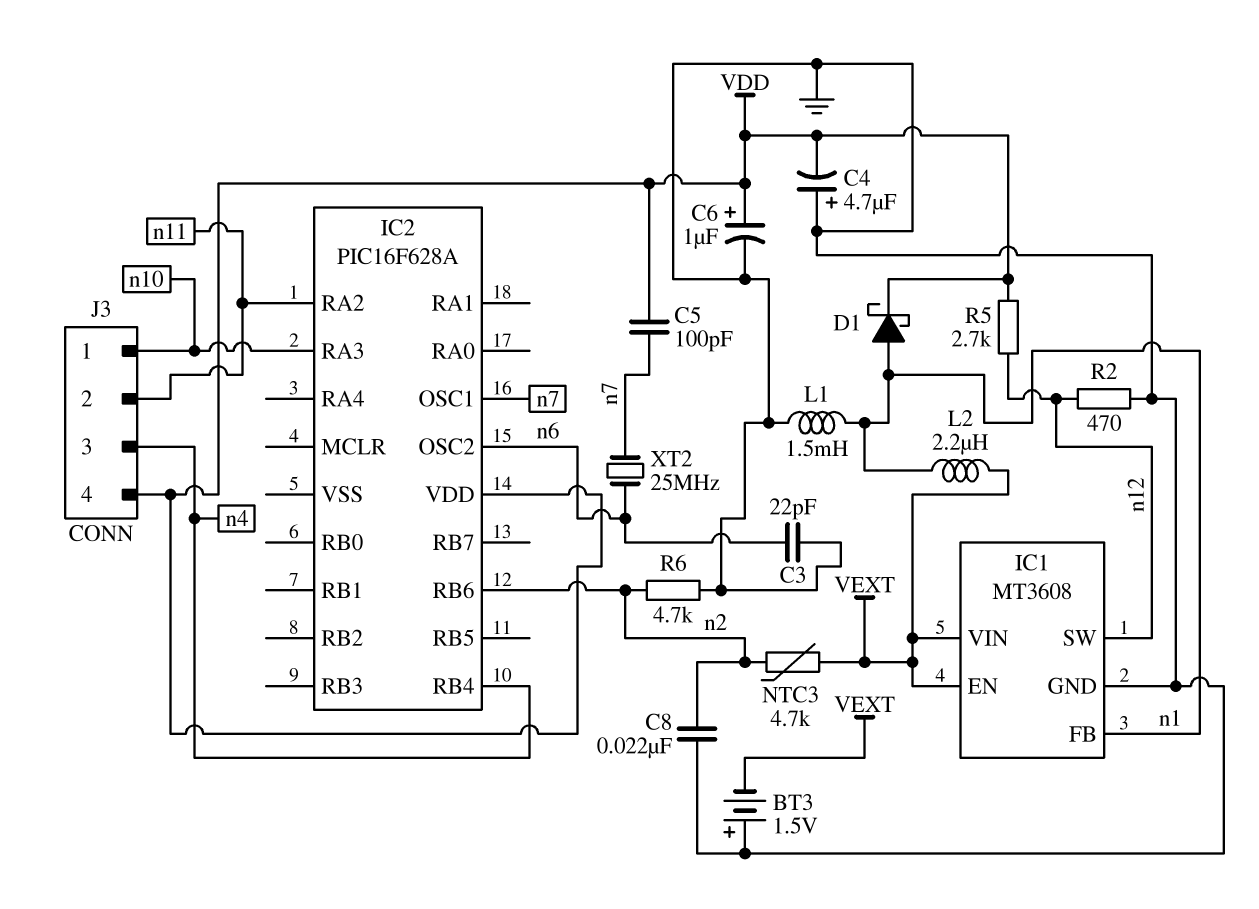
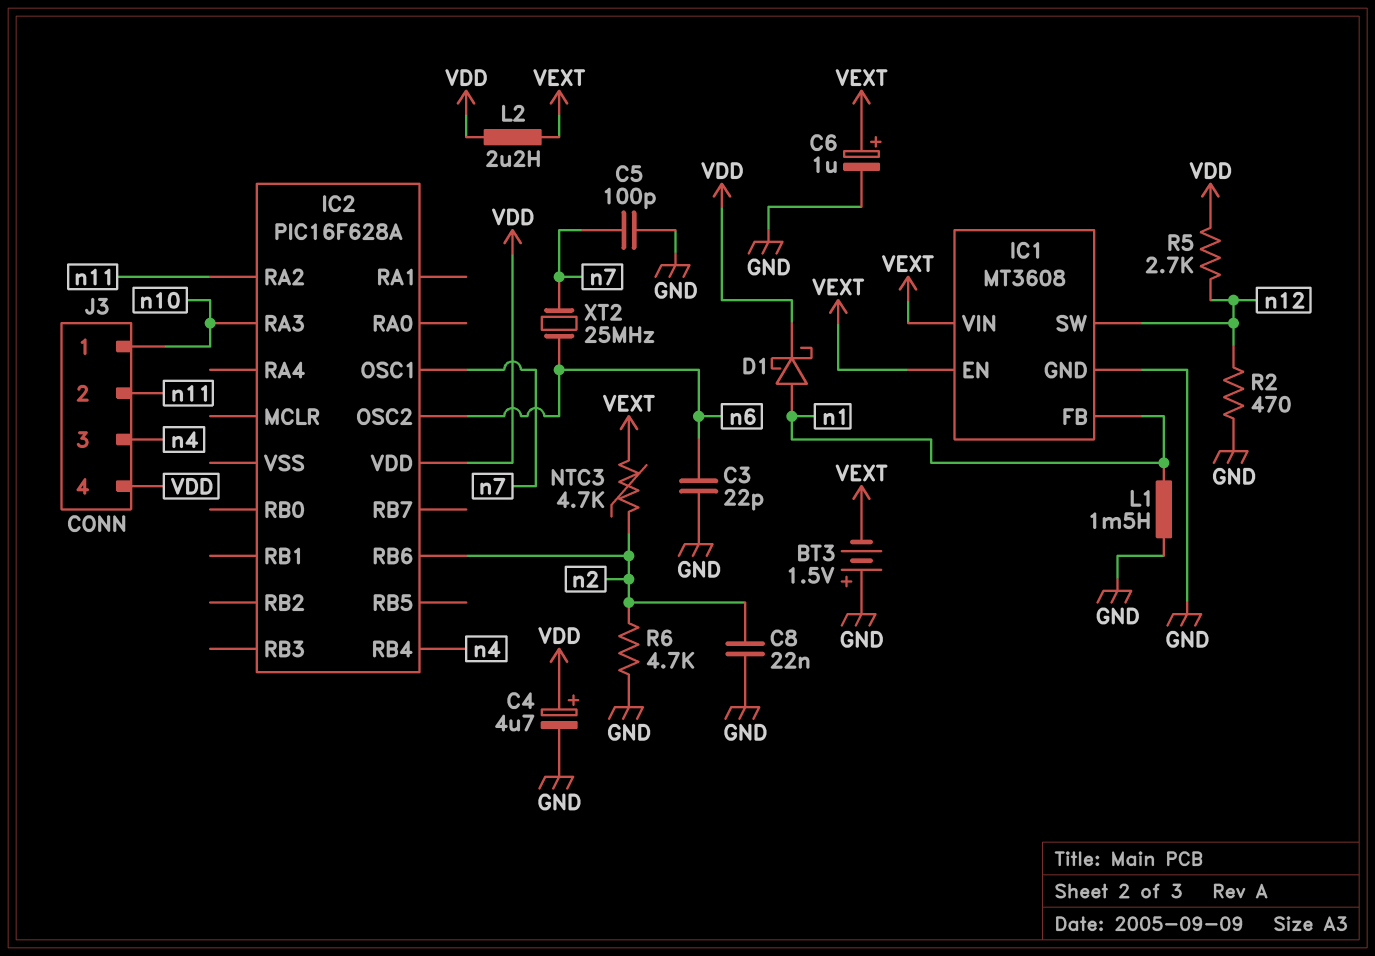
C4: 4.7uF (plus GND, minus VDD) -> 4.7uF (plus VDD, minus GND)
C5: 100pF (VDD, n7) -> 100pF (GND, n7)
C6: 1uF (plus VDD, minus GND) -> 1uF (plus VEXT, minus GND)
L2: 2.2uH (VEXT, n1) -> 2.2uH (VDD, VEXT)

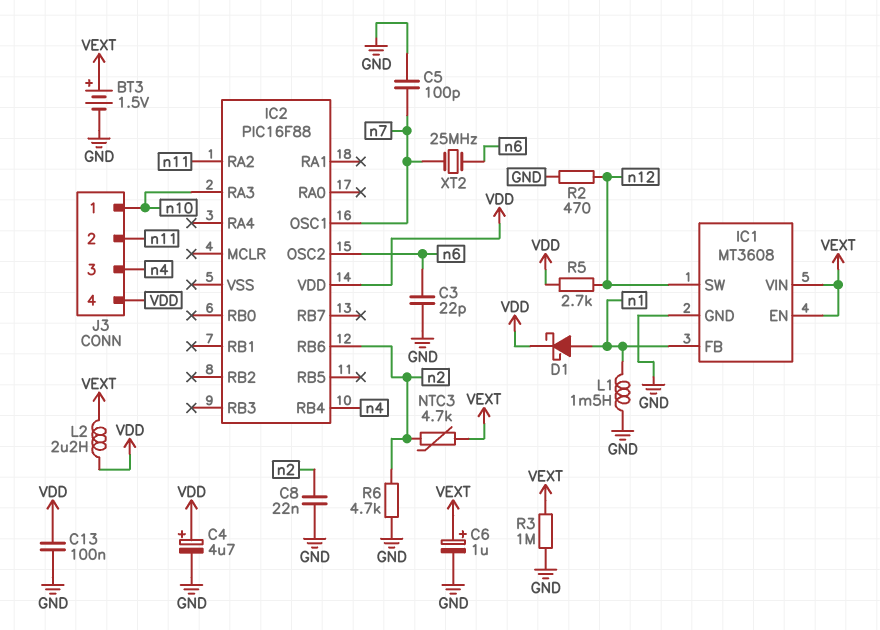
BT3: 1.5V (plus GND, minus VEXT) -> 1.5V (plus VEXT, minus GND)
C13: none -> 100nF (GND, VDD)
IC2: PIC16F628A -> PIC16F88
R3: none -> 1M (GND, VEXT)

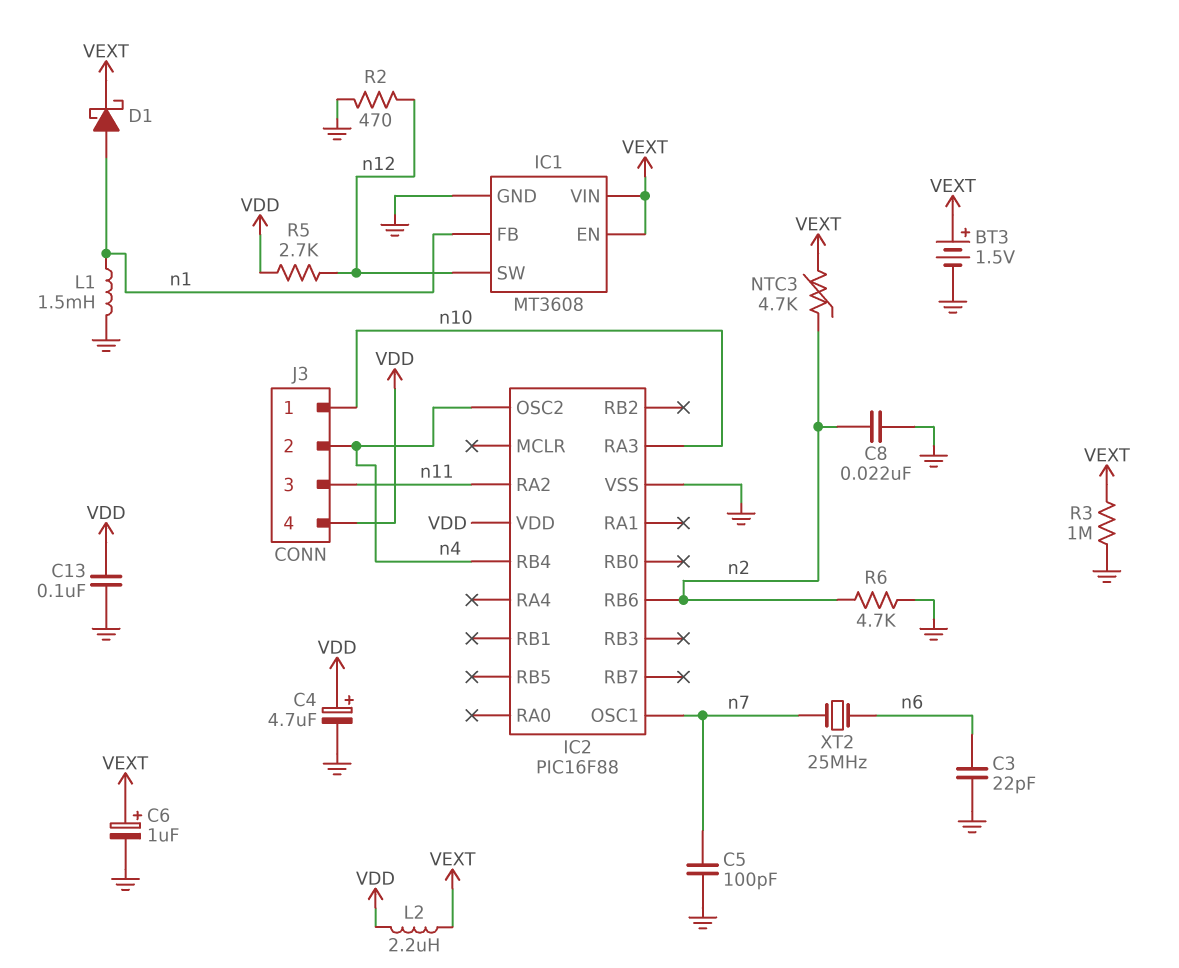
D1: schottky (A n1, K VDD) -> schottky (A n1, K VEXT)
IC2 pin OSC2: n6 -> n4
IC2 pin VSS: none -> GND
J3 pin 2: n11 -> n4
J3 pin 3: n4 -> n11

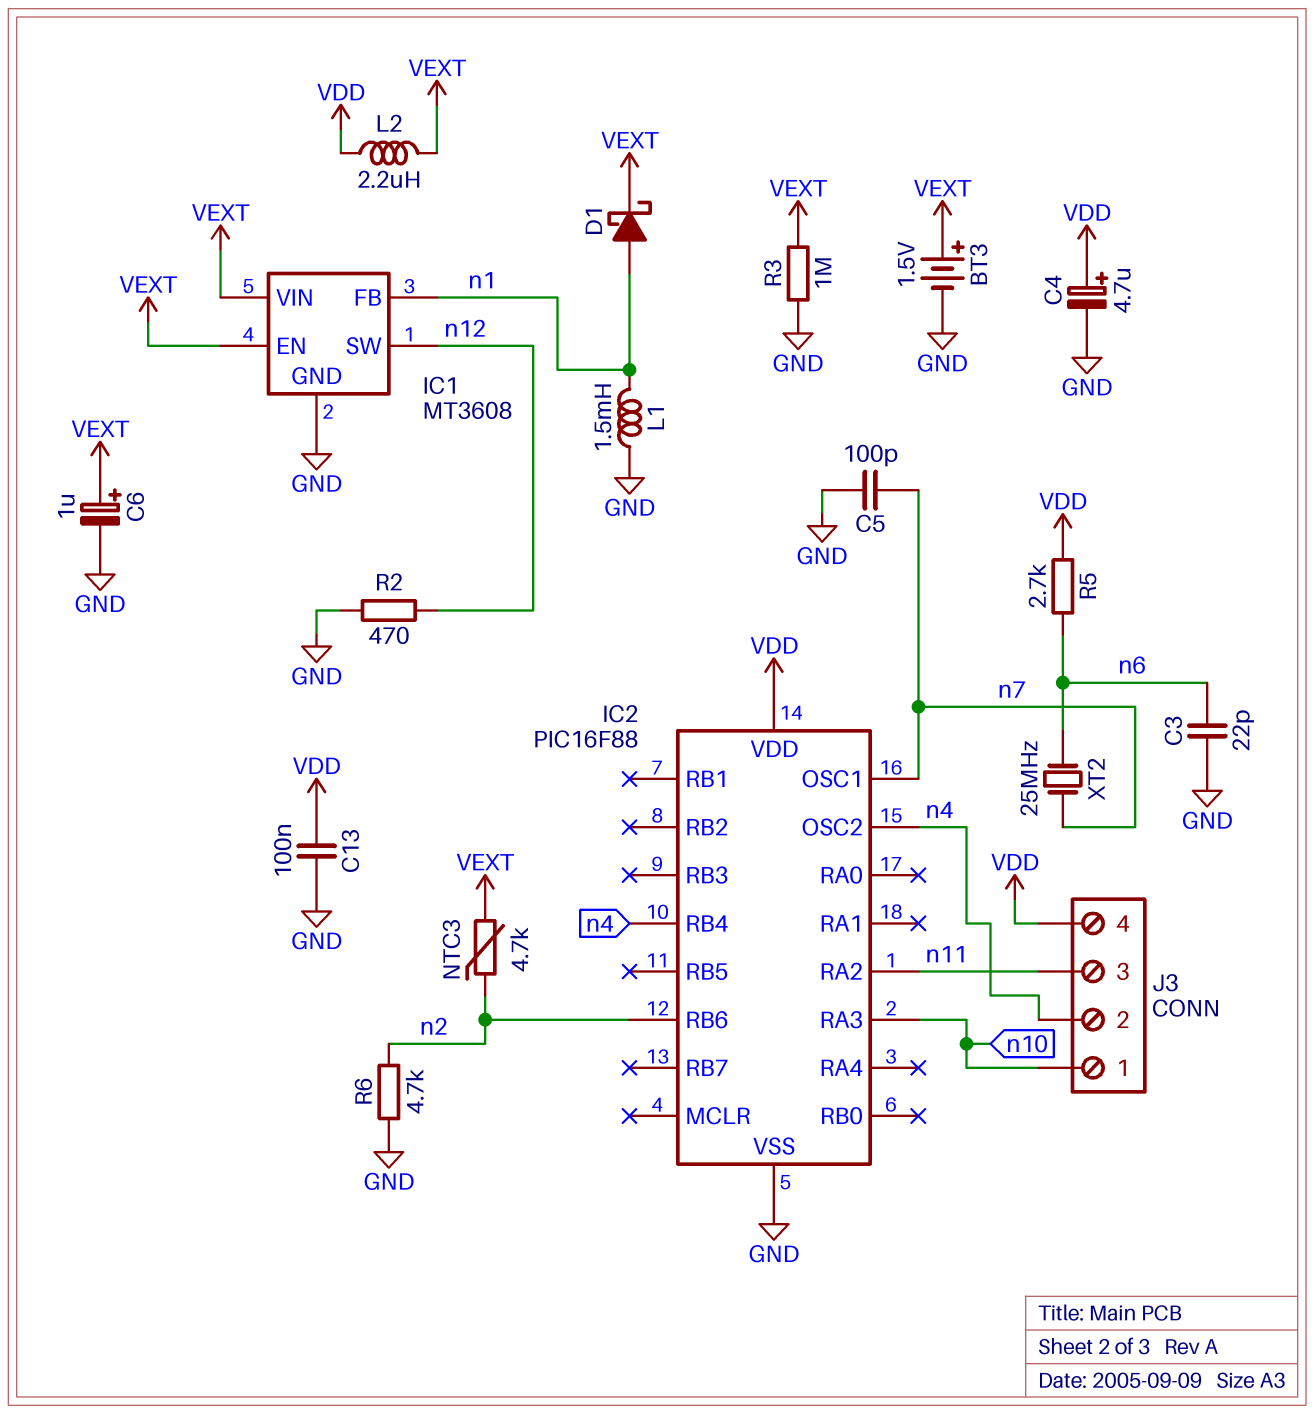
C8: 22nF (GND, n2) -> none
R5: 2.7k (VDD, n12) -> 2.7k (VDD, n6)

